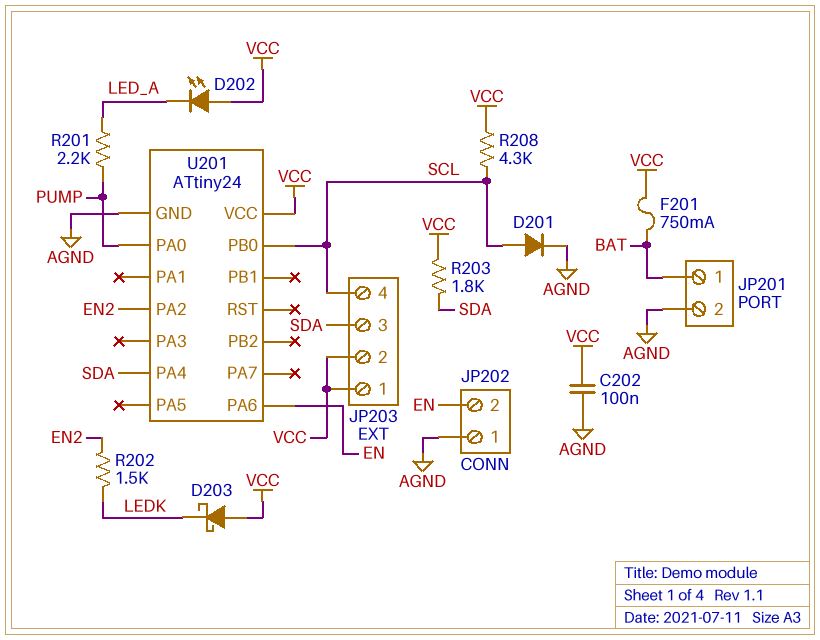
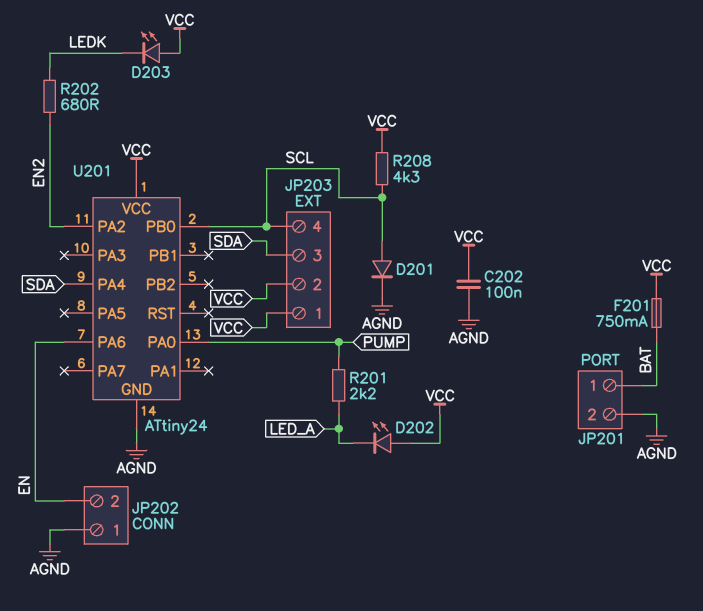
D203: schottky (A VCC, K LEDK) -> LED (A VCC, K LEDK)
R202: 1.5k (EN2, LEDK) -> 680 (EN2, LEDK)
R203: 1.8k (SDA, VCC) -> none

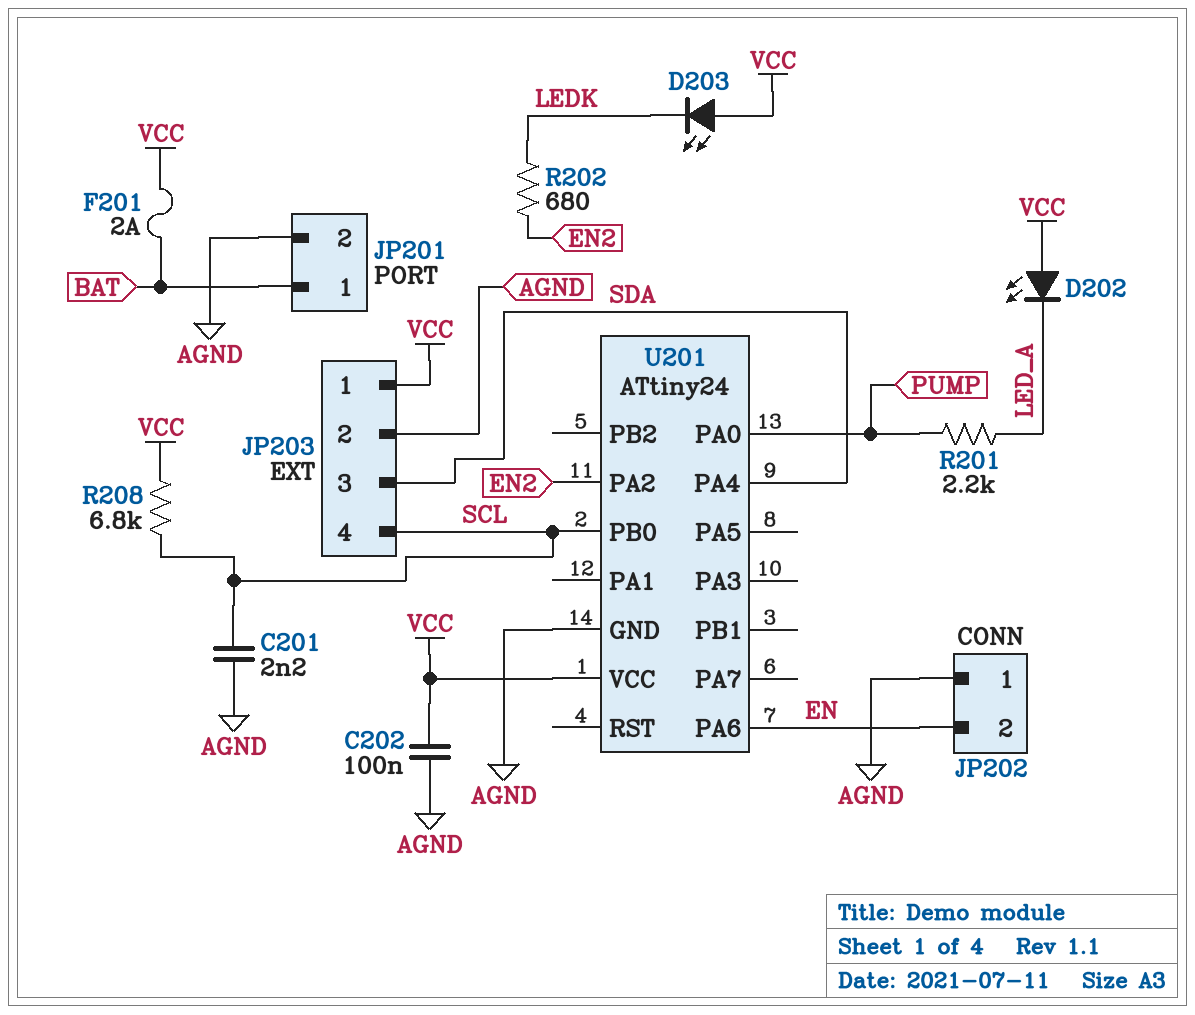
C201: none -> 2.2nF (AGND, SCL)
D201: diode (A SCL, K AGND) -> none
F201: 750mA (BAT, VCC) -> 2A (BAT, VCC)
JP203 pin 2: VCC -> AGND
R208: 4.3k (SCL, VCC) -> 6.8k (SCL, VCC)

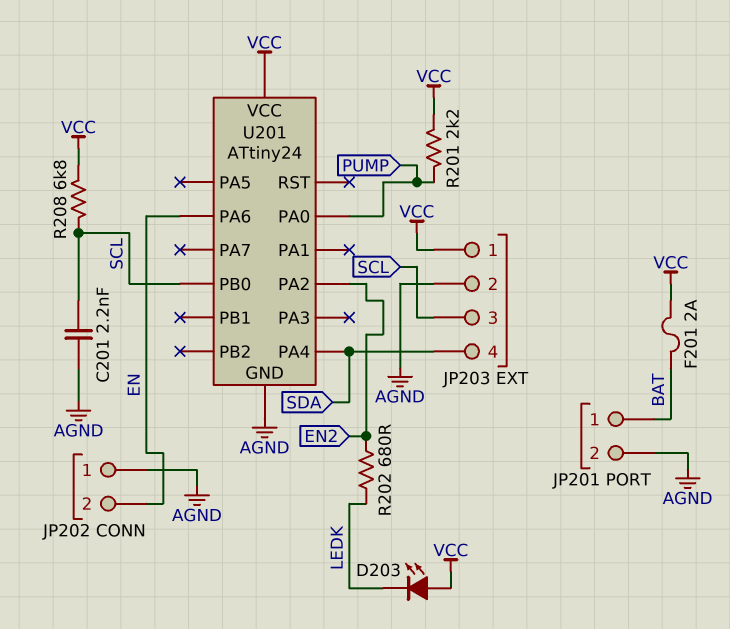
C202: 100nF (AGND, VCC) -> none
D202: LED (A VCC, K LED_A) -> none
JP203 pin 3: SDA -> SCL
JP203 pin 4: SCL -> SDA
R201: 2.2k (LED_A, PUMP) -> 2.2k (PUMP, VCC)

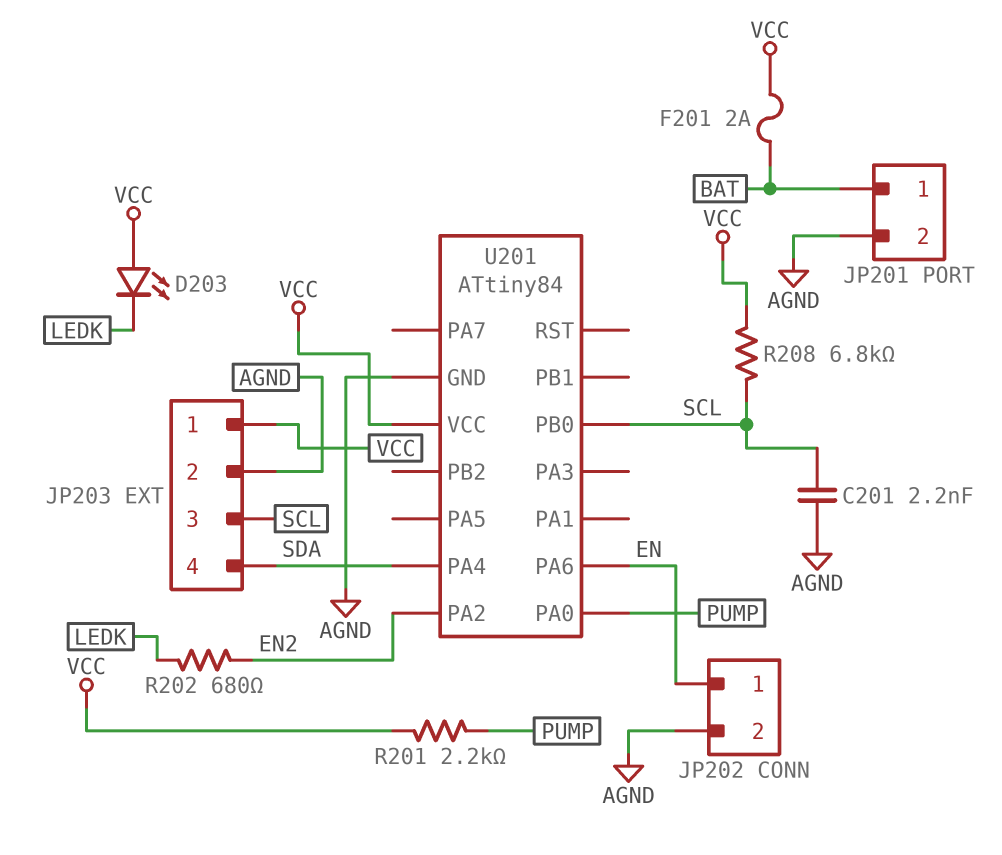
JP202 pin 1: AGND -> EN
JP202 pin 2: EN -> AGND
U201: ATtiny24 -> ATtiny84

